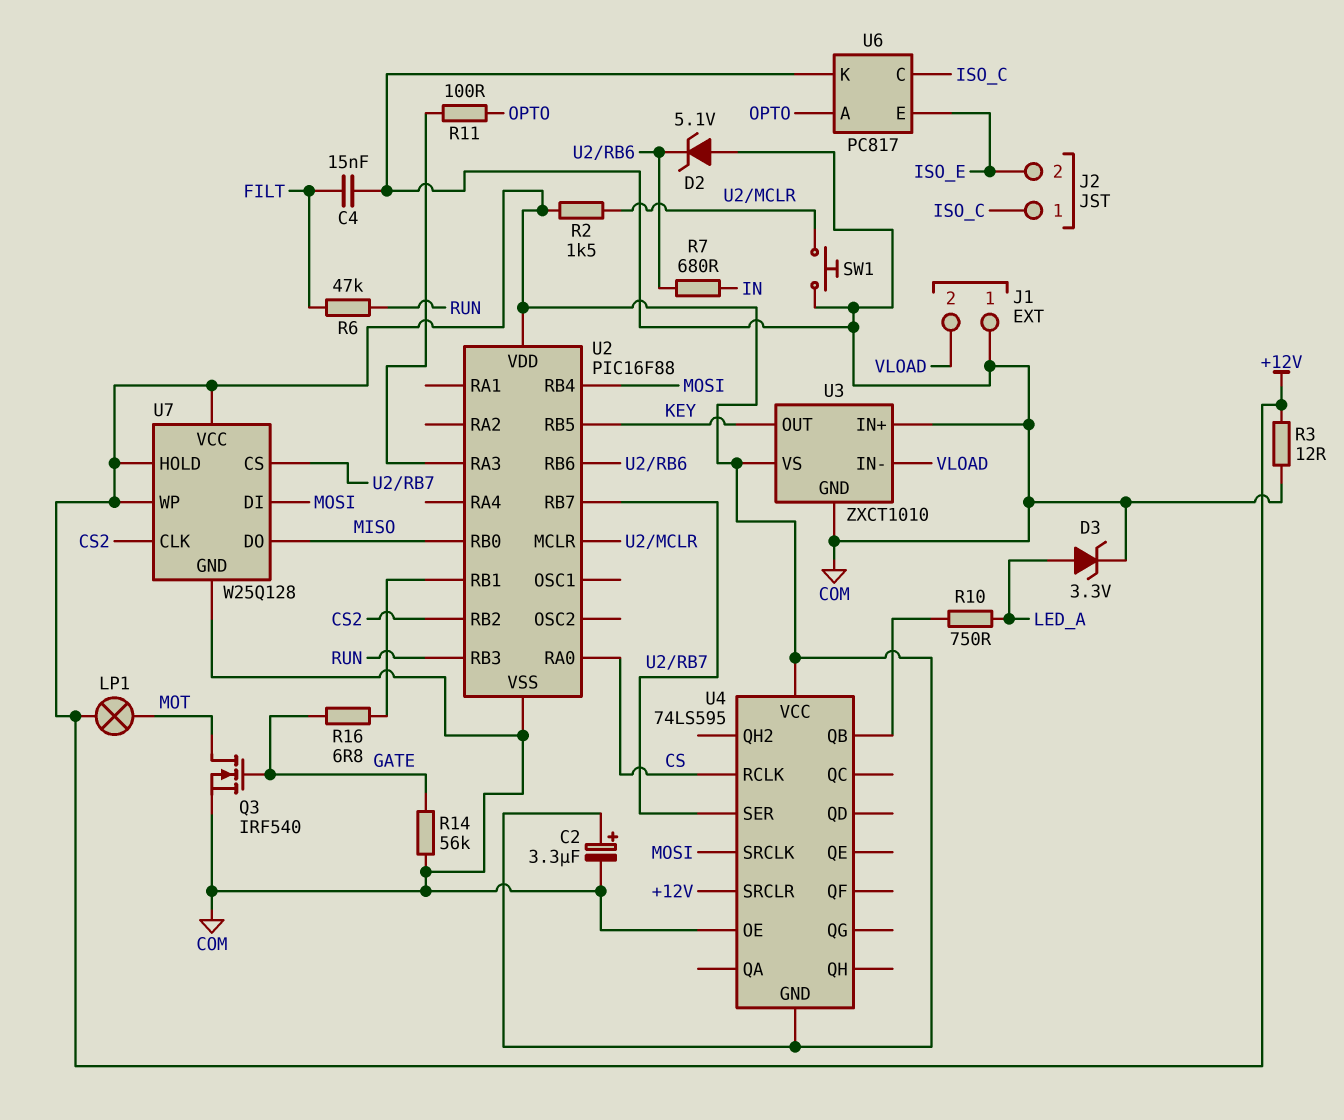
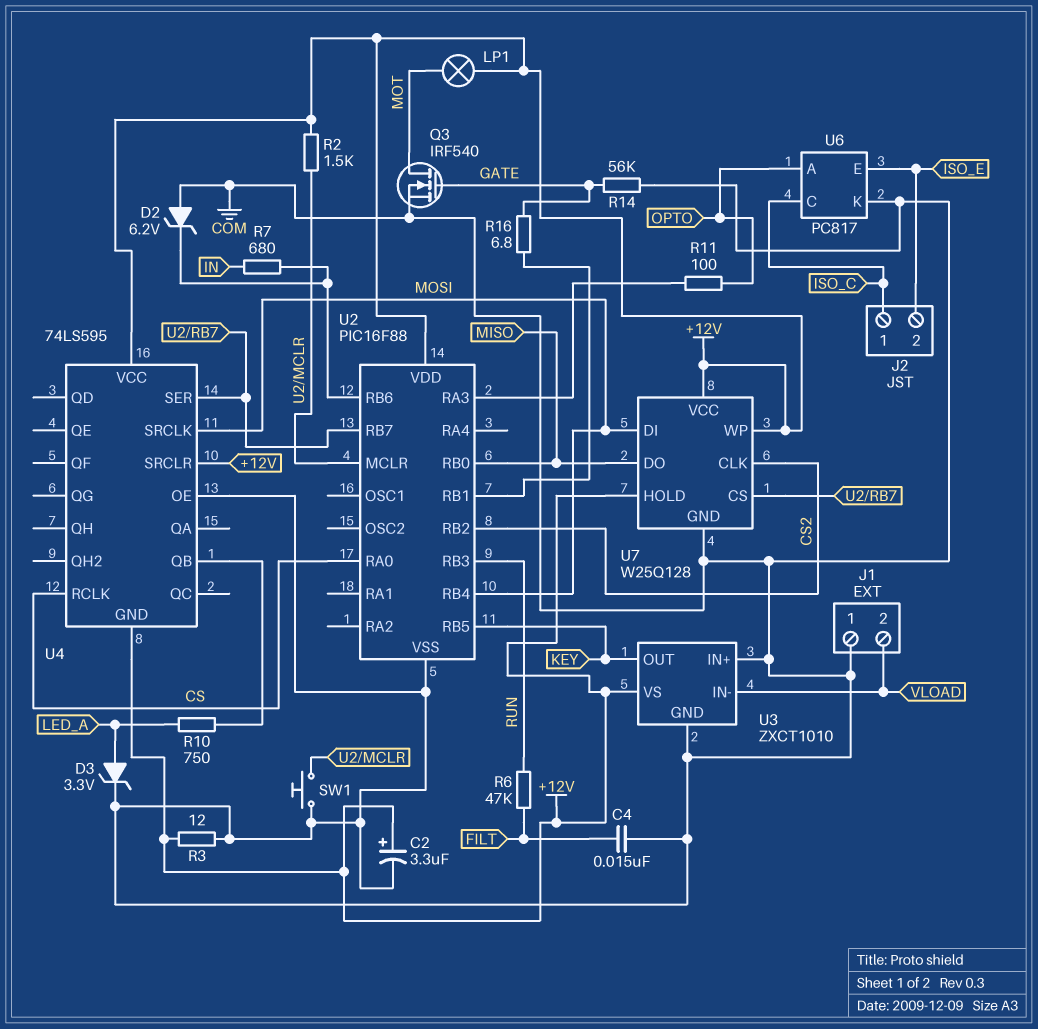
D2: zener 5.1V (A COM, K U2/RB6) -> zener 6.2V (A COM, K U2/RB6)

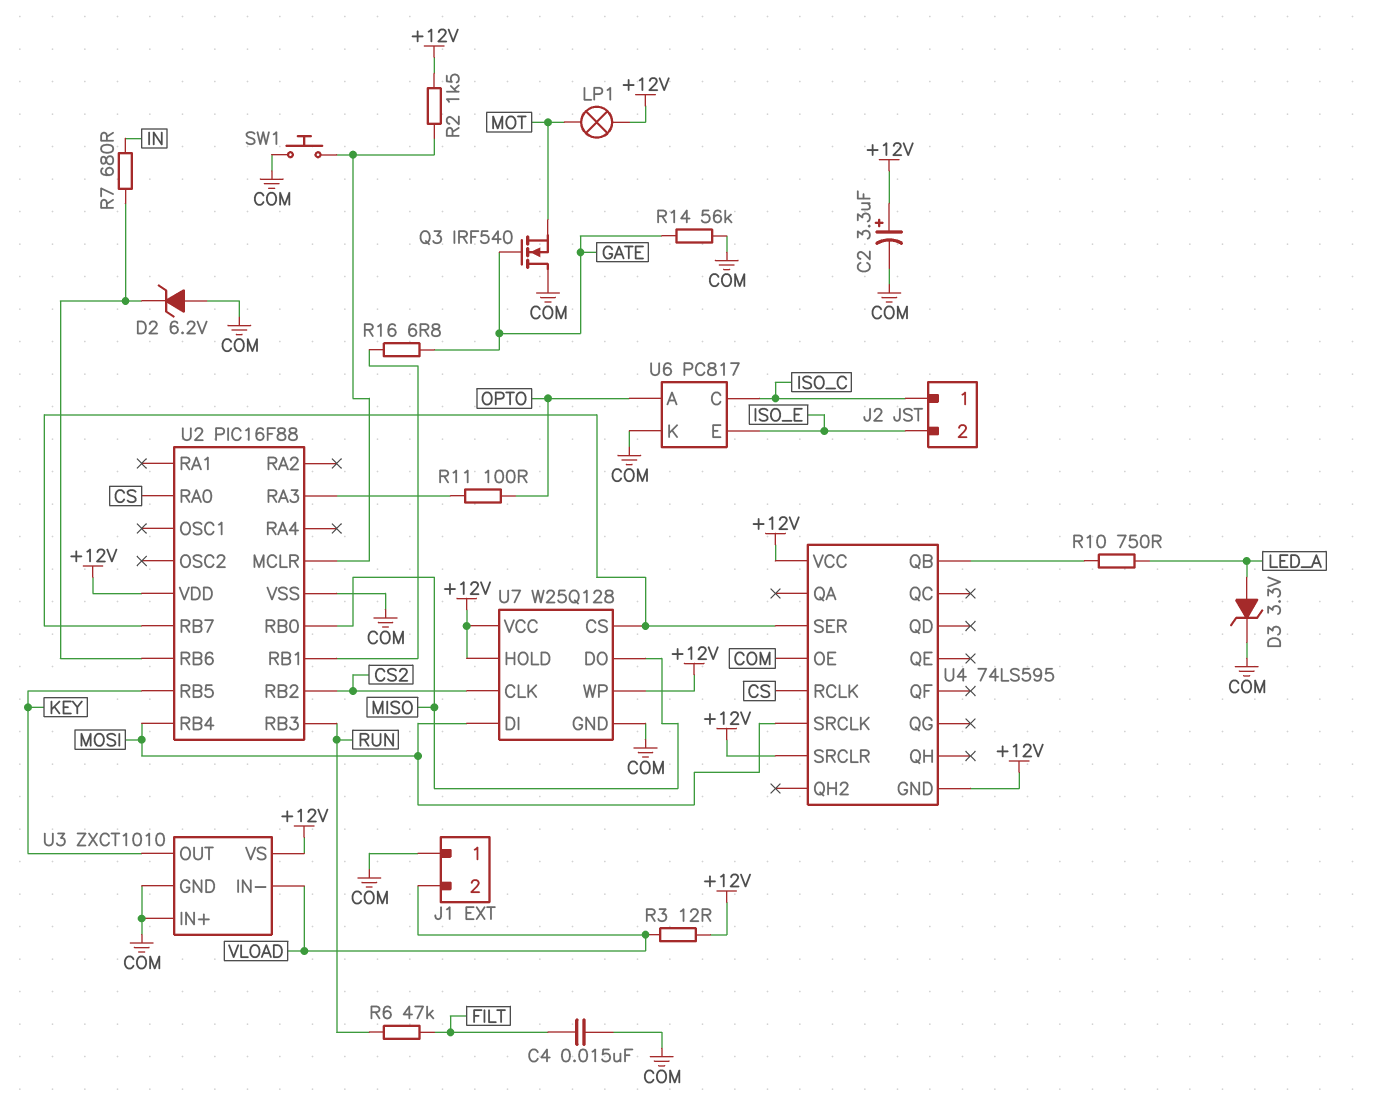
Q3: NMOS IRF540 (G GATE, D MOT, S COM) -> NMOS IRF540 (G GATE, D COM, S MOT)
R3: 12 (+12V, COM) -> 12 (+12V, VLOAD)

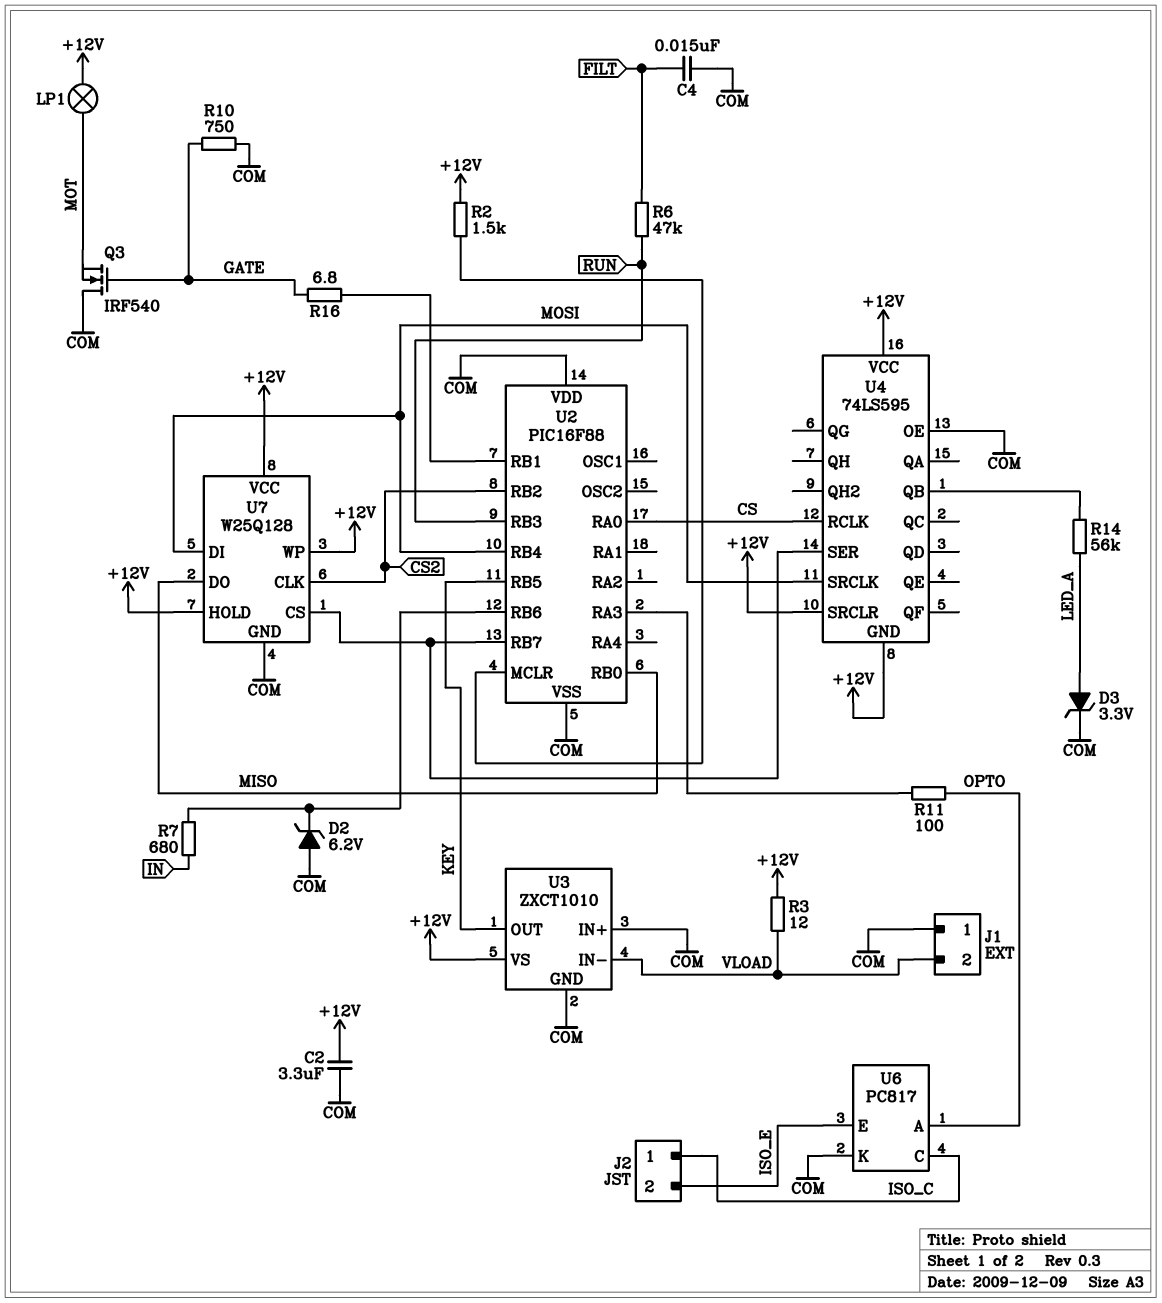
C2: 3.3uF (plus +12V, minus COM) -> 3.3uF (+12V, COM)
R10: 750 (LED_A, U4/QB) -> 750 (COM, GATE)
R14: 56k (COM, GATE) -> 56k (LED_A, U4/QB)
SW1: button (COM, U2/MCLR) -> none
U2 pin VDD: +12V -> COM

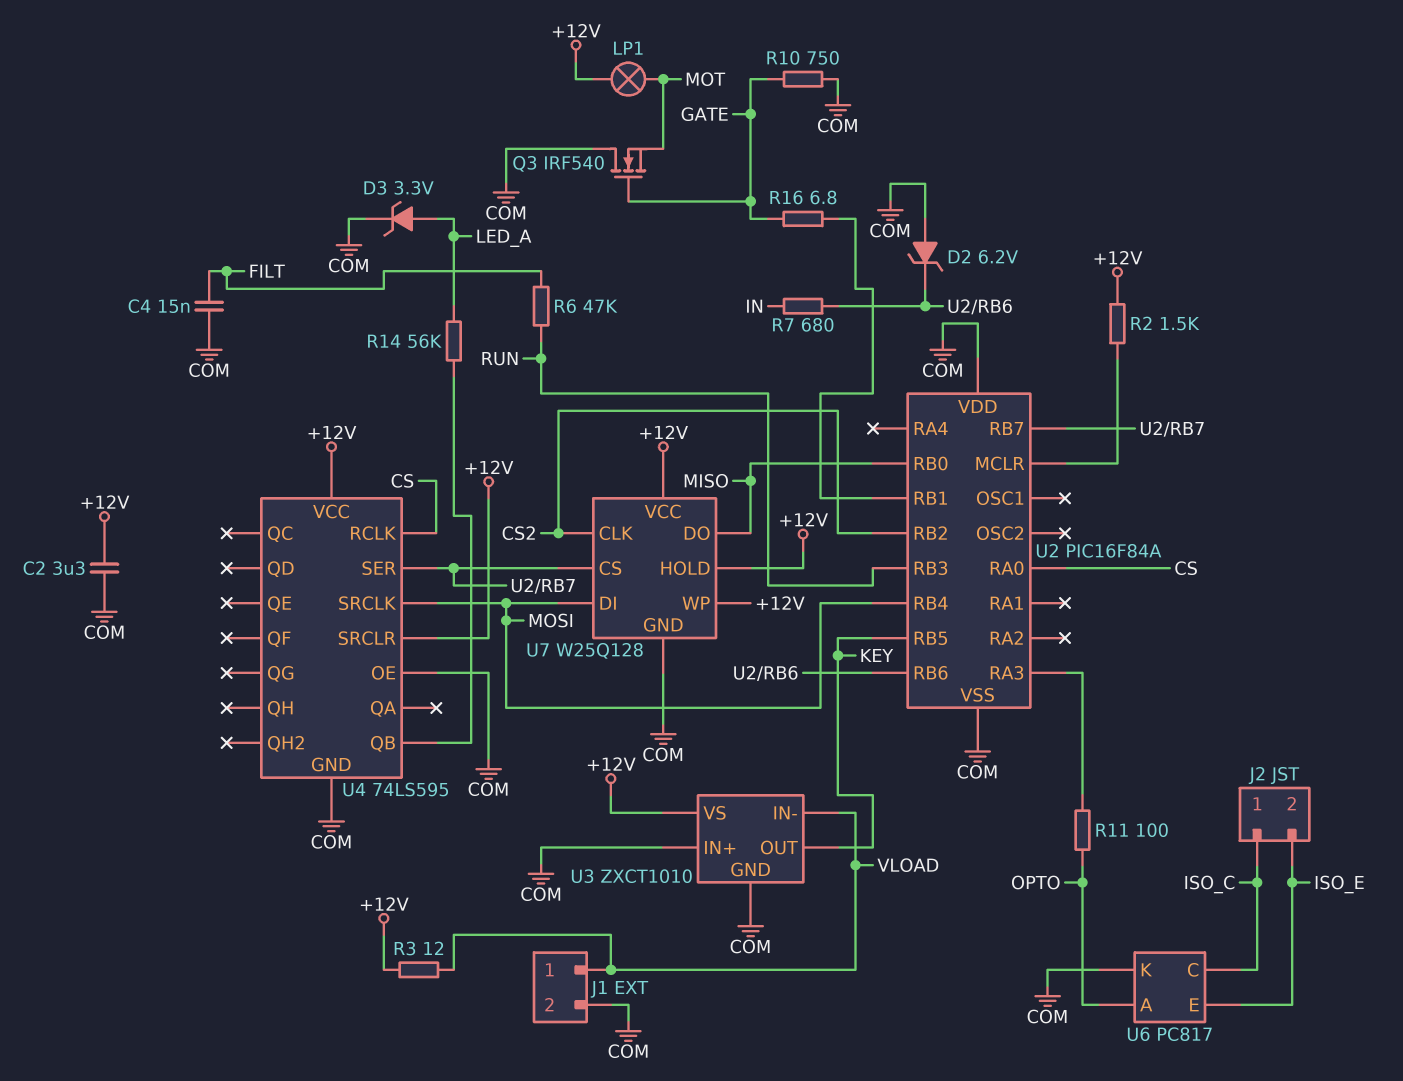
J1 pin 1: COM -> VLOAD
J1 pin 2: VLOAD -> COM
U2: PIC16F88 -> PIC16F84A
U4 pin GND: +12V -> COM

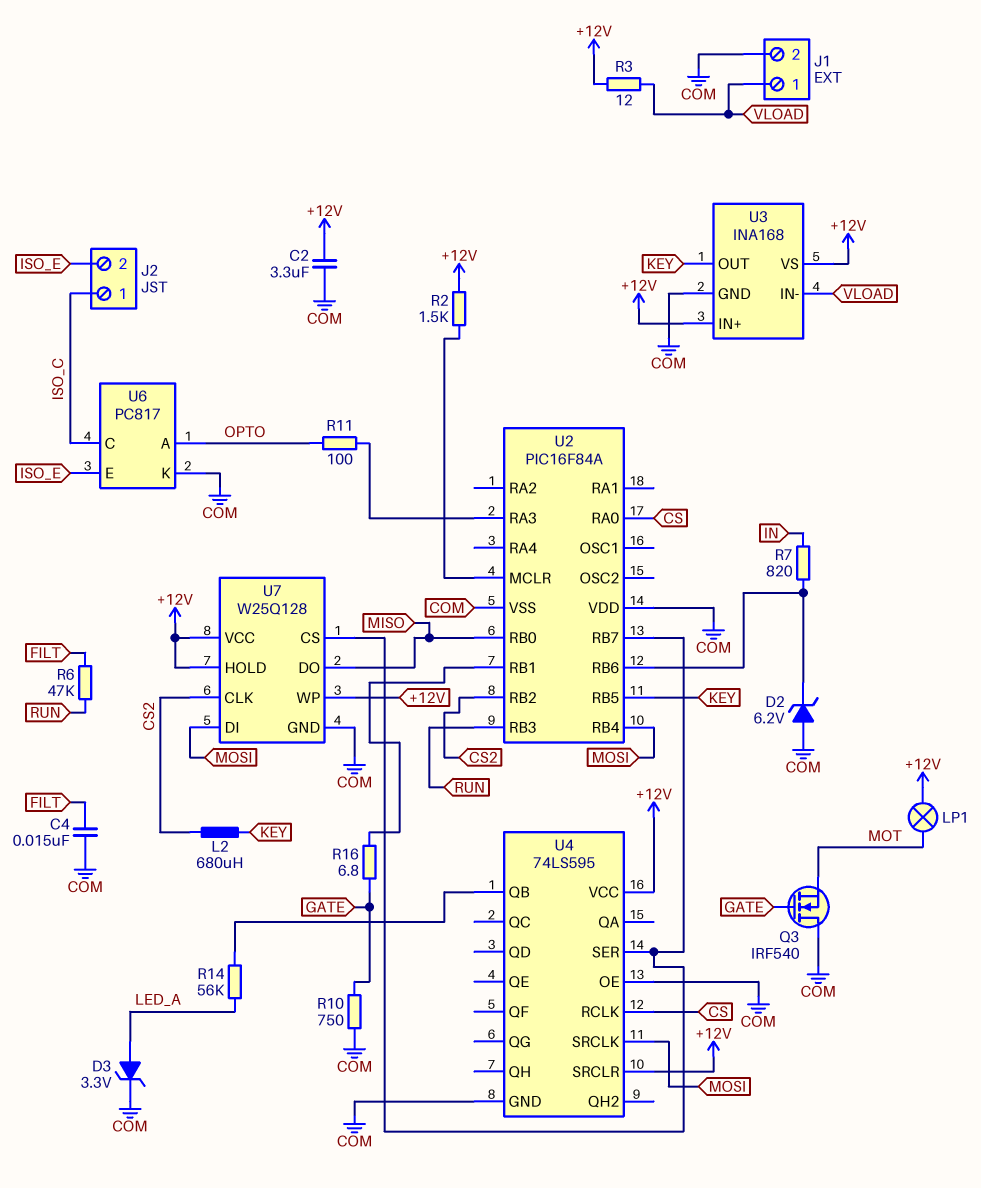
L2: none -> 680uH (CS2, KEY)
R7: 680 (IN, U2/RB6) -> 820 (IN, U2/RB6)
U3: ZXCT1010 -> INA168
U3 pin IN+: COM -> +12V

